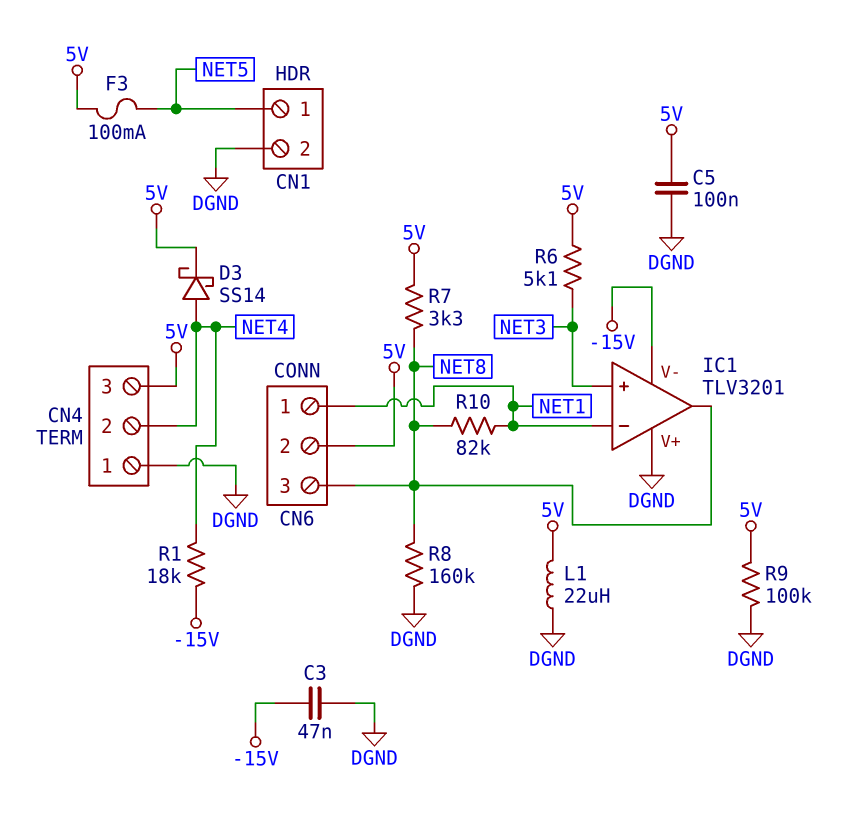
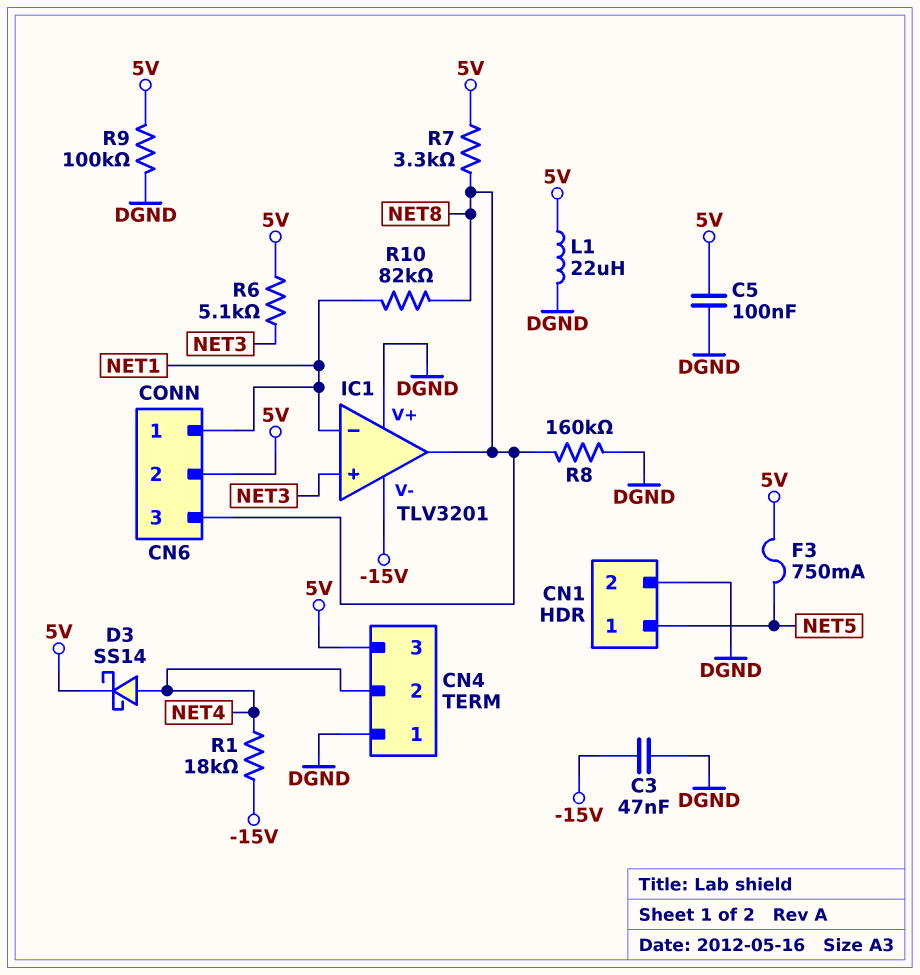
F3: 100mA (5V, NET5) -> 750mA (5V, NET5)

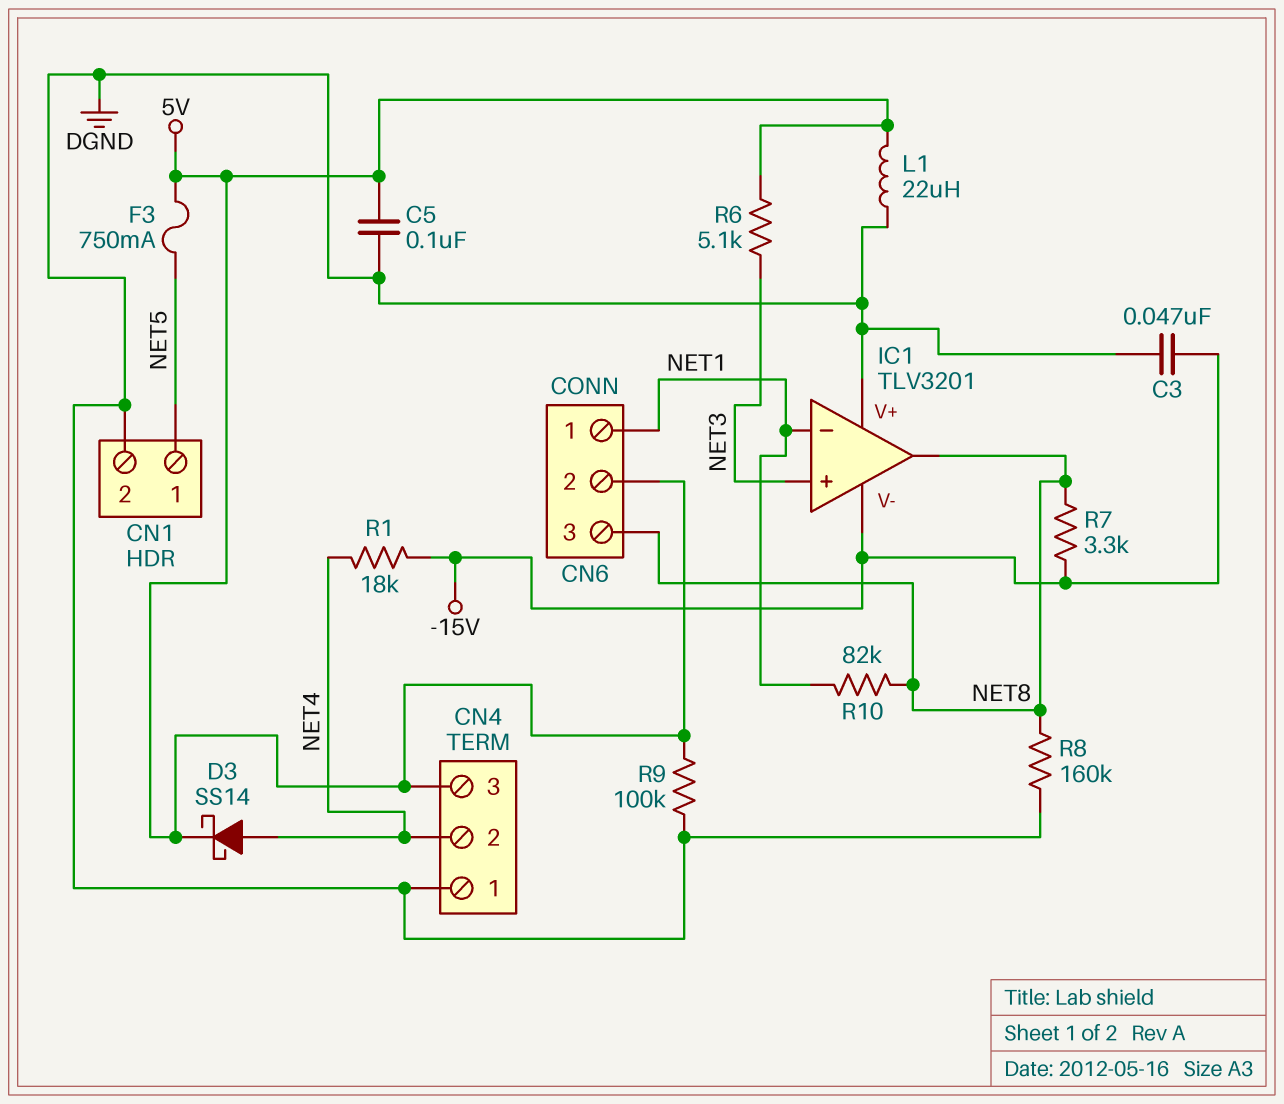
R7: 3.3k (5V, NET8) -> 3.3k (-15V, NET8)

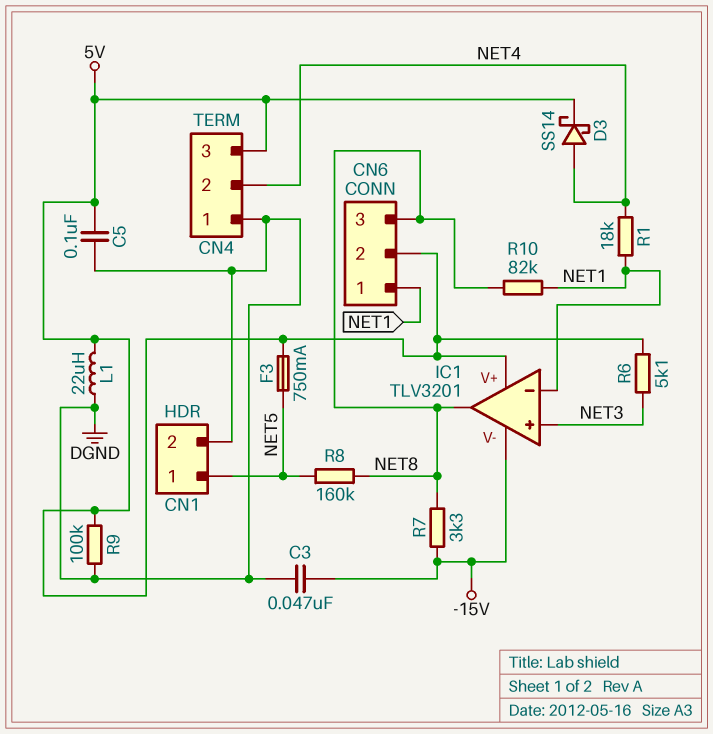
IC1 pin V+: DGND -> 5V
R1: 18k (-15V, NET4) -> 18k (NET1, NET4)
R8: 160k (DGND, NET8) -> 160k (NET5, NET8)

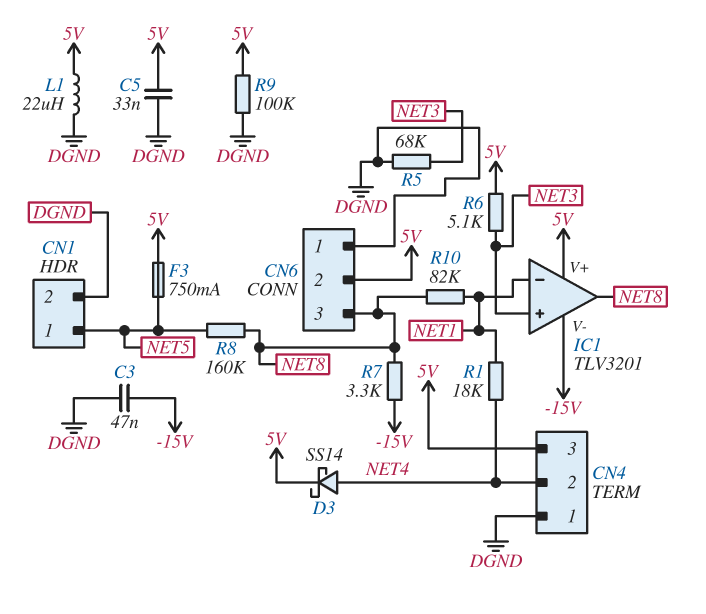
C5: 100nF (5V, DGND) -> 33nF (5V, DGND)
CN6 pin 1: NET1 -> DGND
R5: none -> 68k (DGND, NET3)

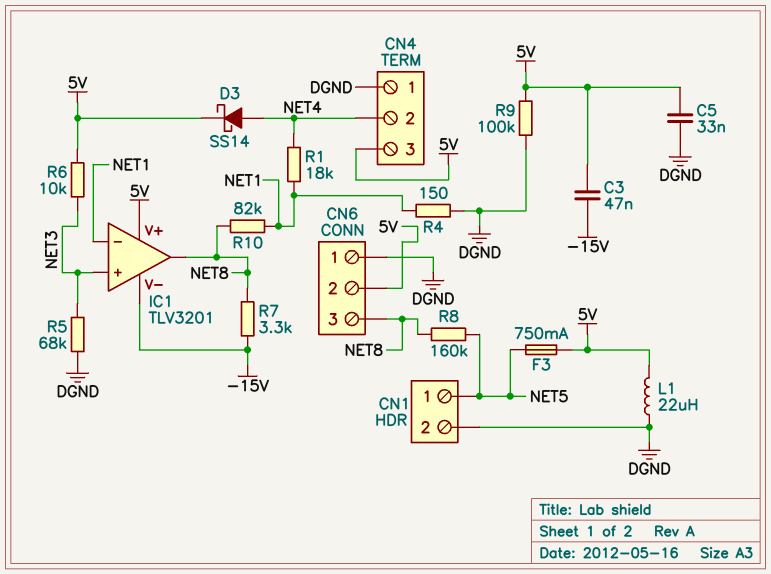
C3: 47nF (-15V, DGND) -> 47nF (-15V, 5V)
R4: none -> 150 (DGND, NET1)
R6: 5.1k (5V, NET3) -> 10k (5V, NET3)

